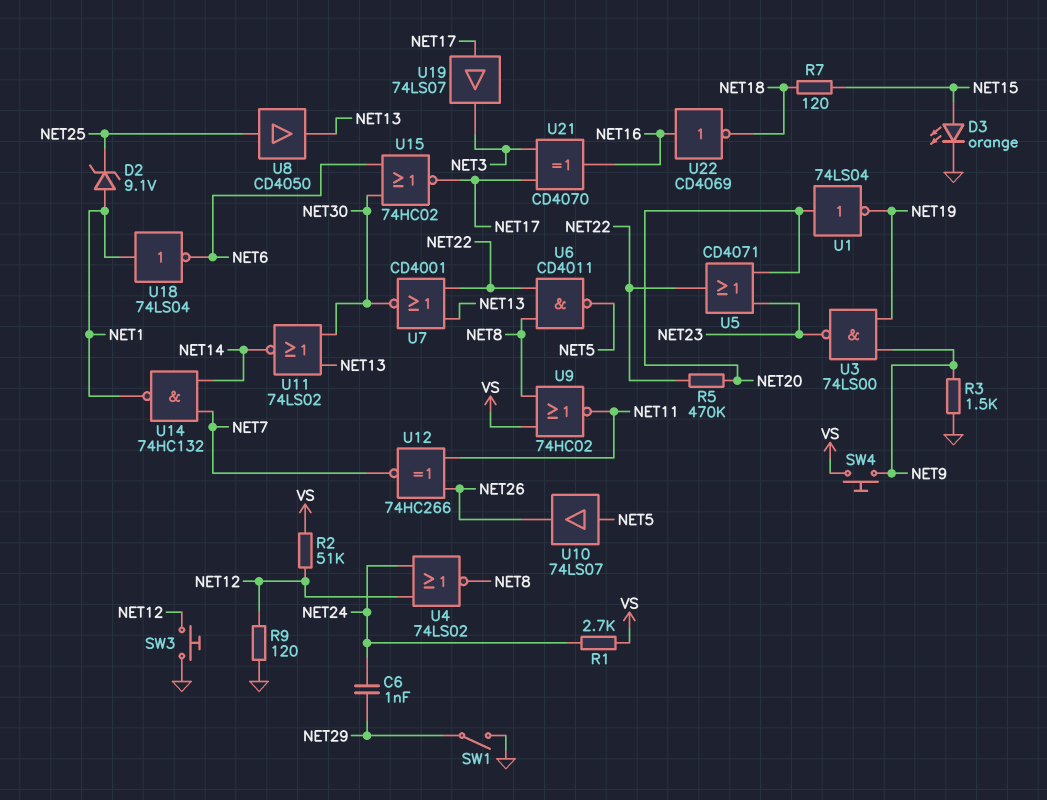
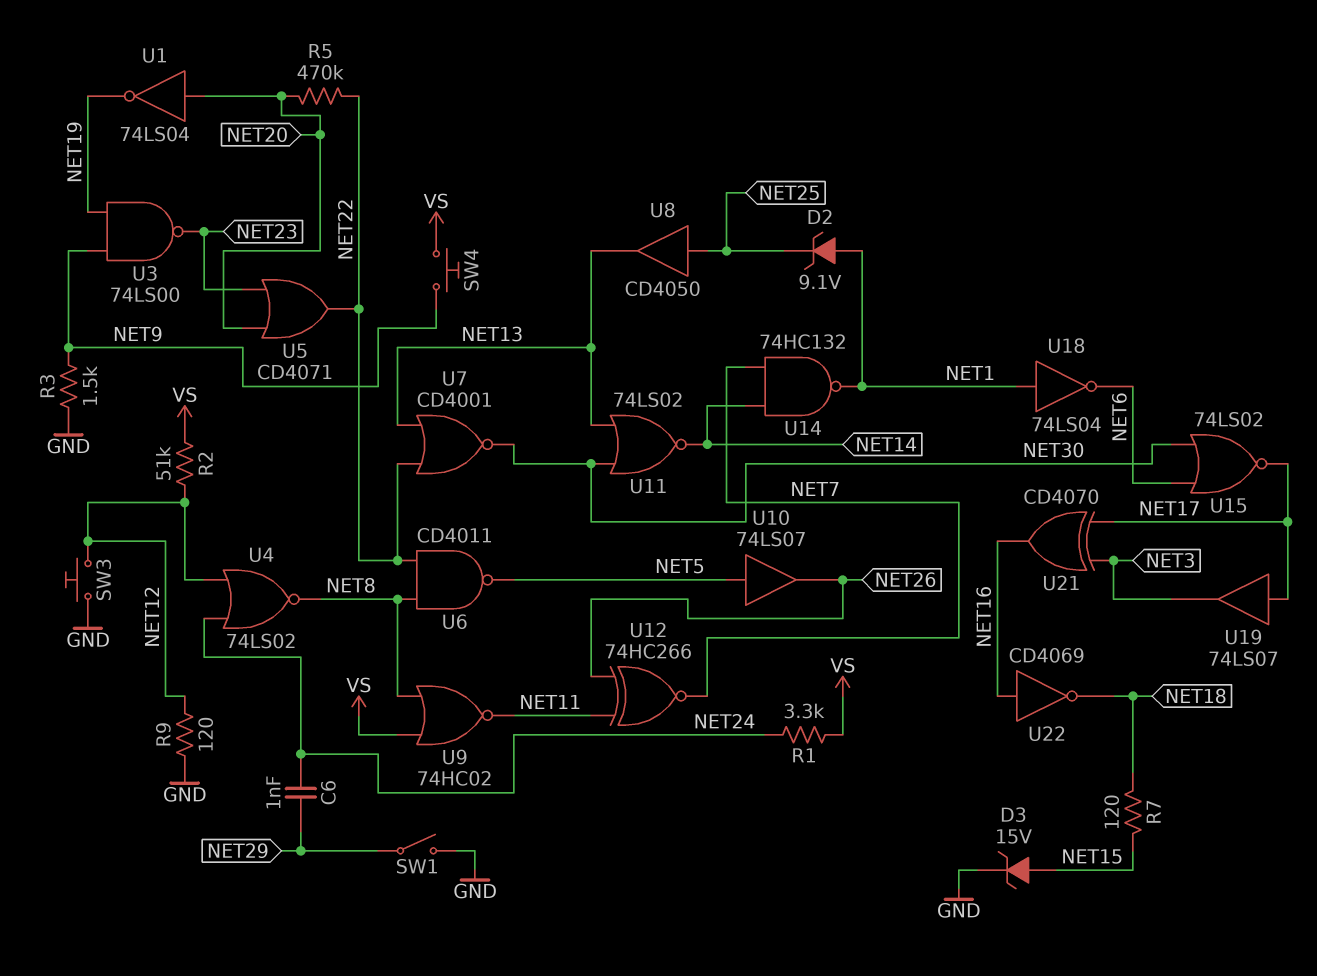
D3: LED orange (A NET15, K GND) -> zener 15V (A NET15, K GND)
R1: 2.7k (NET24, VS) -> 3.3k (NET24, VS)
U15: NOR 74HC02 (in NET6, in NET30, out NET17) -> NOR 74LS02 (in NET6, in NET30, out NET17)

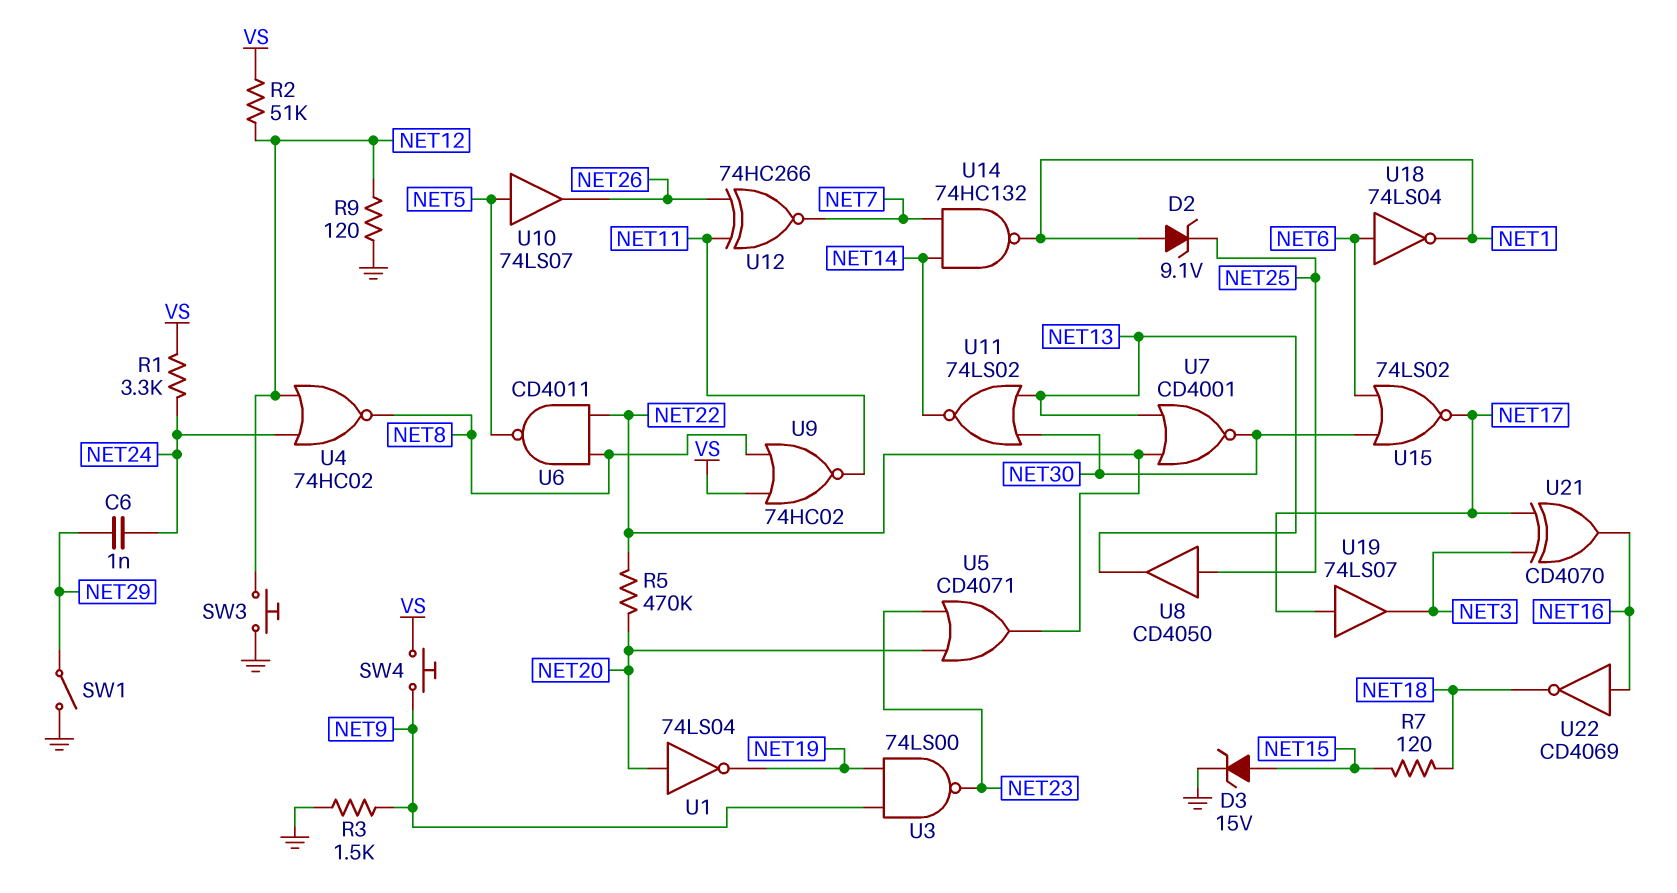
U4: NOR 74LS02 (in NET12, in NET24, out NET8) -> NOR 74HC02 (in NET12, in NET24, out NET8)
U18: NOT 74LS04 (in NET1, out NET6) -> NOT 74LS04 (in NET6, out NET1)

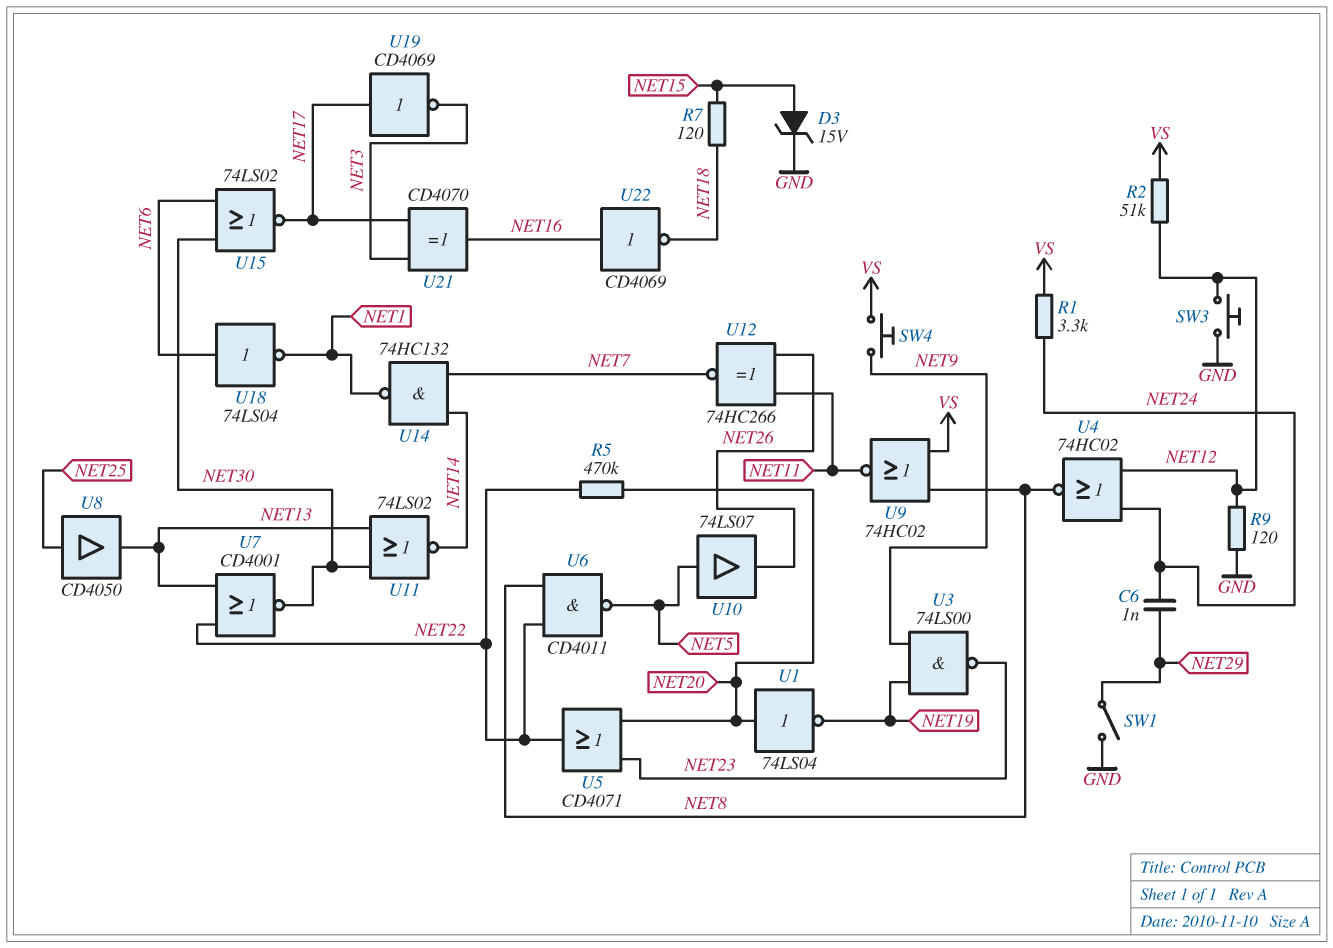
D2: zener 9.1V (A NET1, K NET25) -> none
R3: 1.5k (GND, NET9) -> none
U19: buffer 74LS07 (in NET17, out NET3) -> NOT CD4069 (in NET17, out NET3)

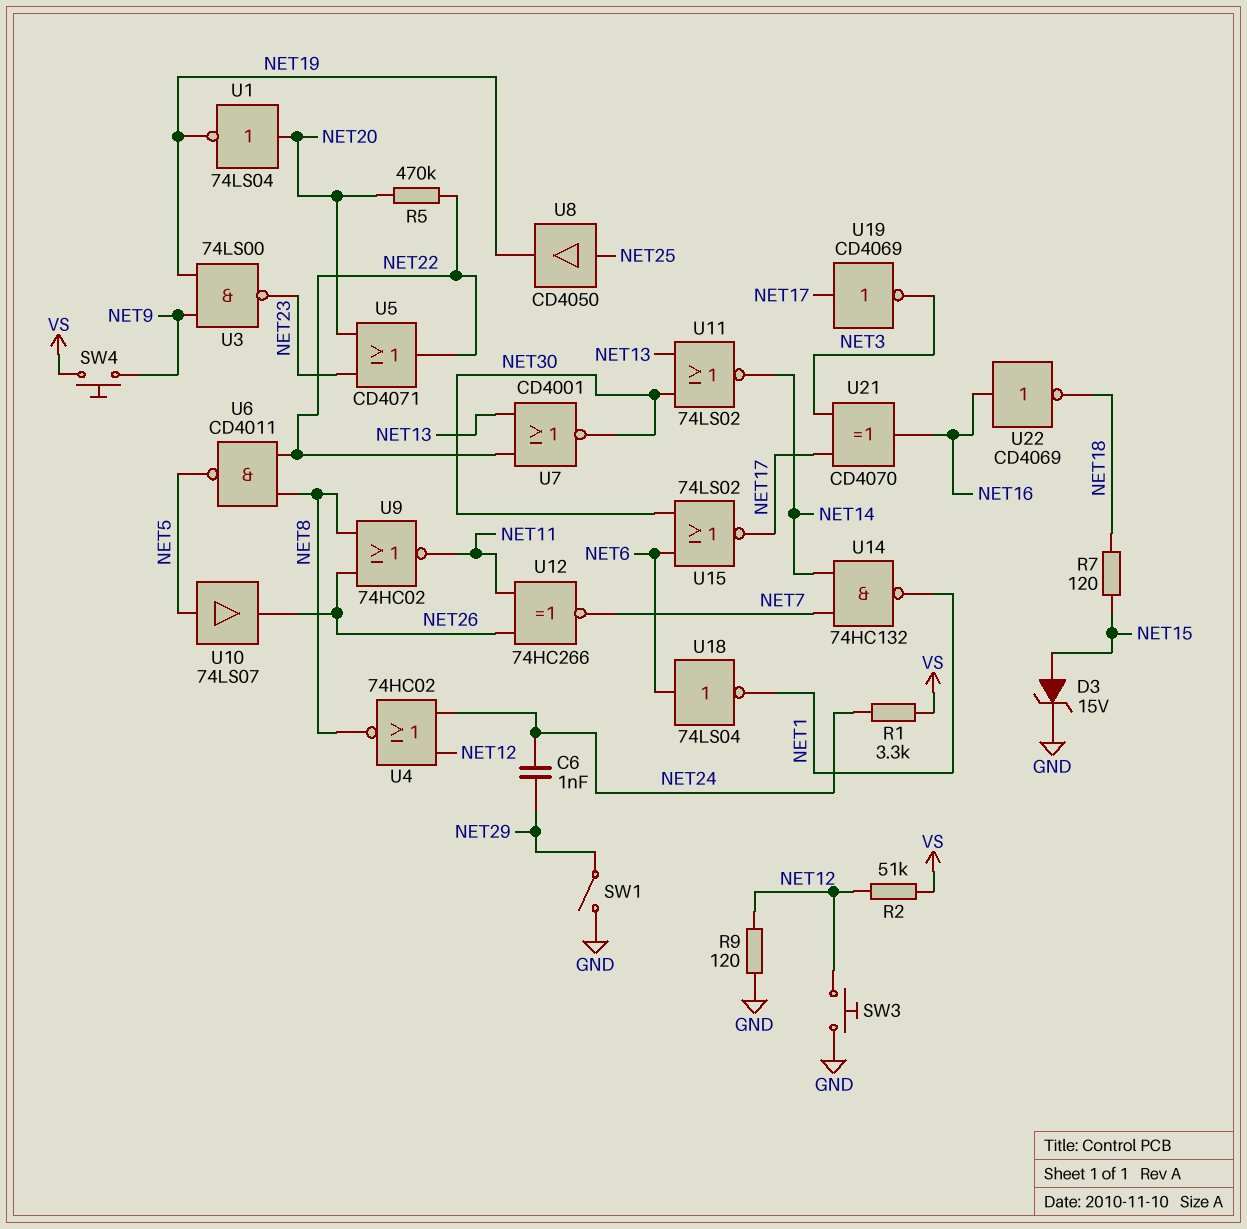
U8: buffer CD4050 (in NET25, out NET13) -> buffer CD4050 (in NET25, out NET19)
U9: NOR 74HC02 (in NET8, in VS, out NET11) -> NOR 74HC02 (in NET8, in NET26, out NET11)

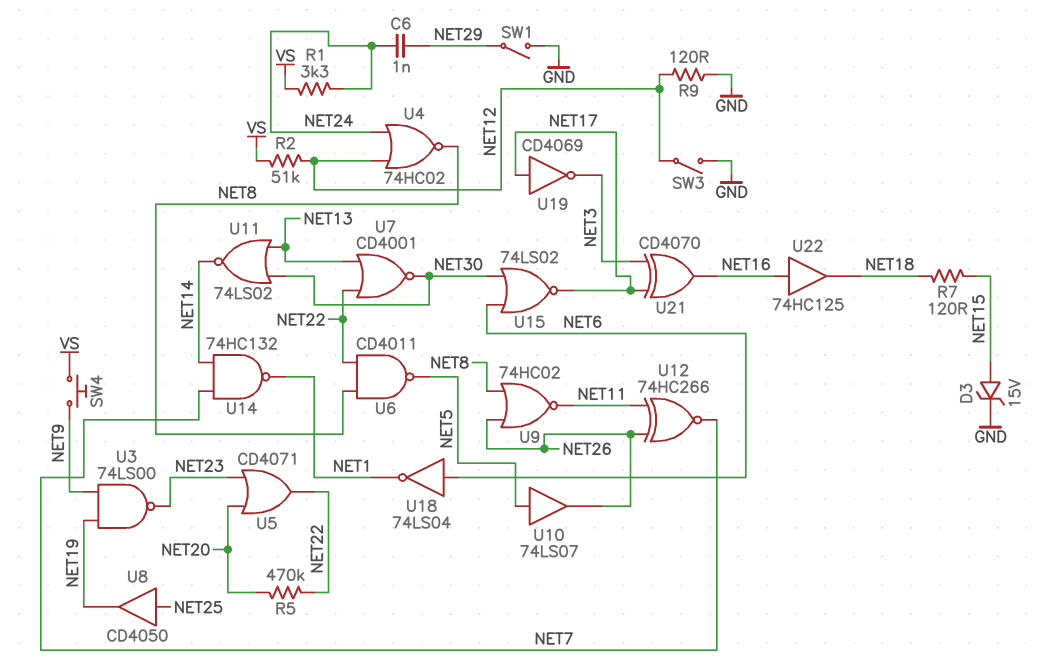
SW3: button (GND, NET12) -> switch (GND, NET12)
U1: NOT 74LS04 (in NET20, out NET19) -> none
U22: NOT CD4069 (in NET16, out NET18) -> buffer 74HC125 (in NET16, out NET18)

